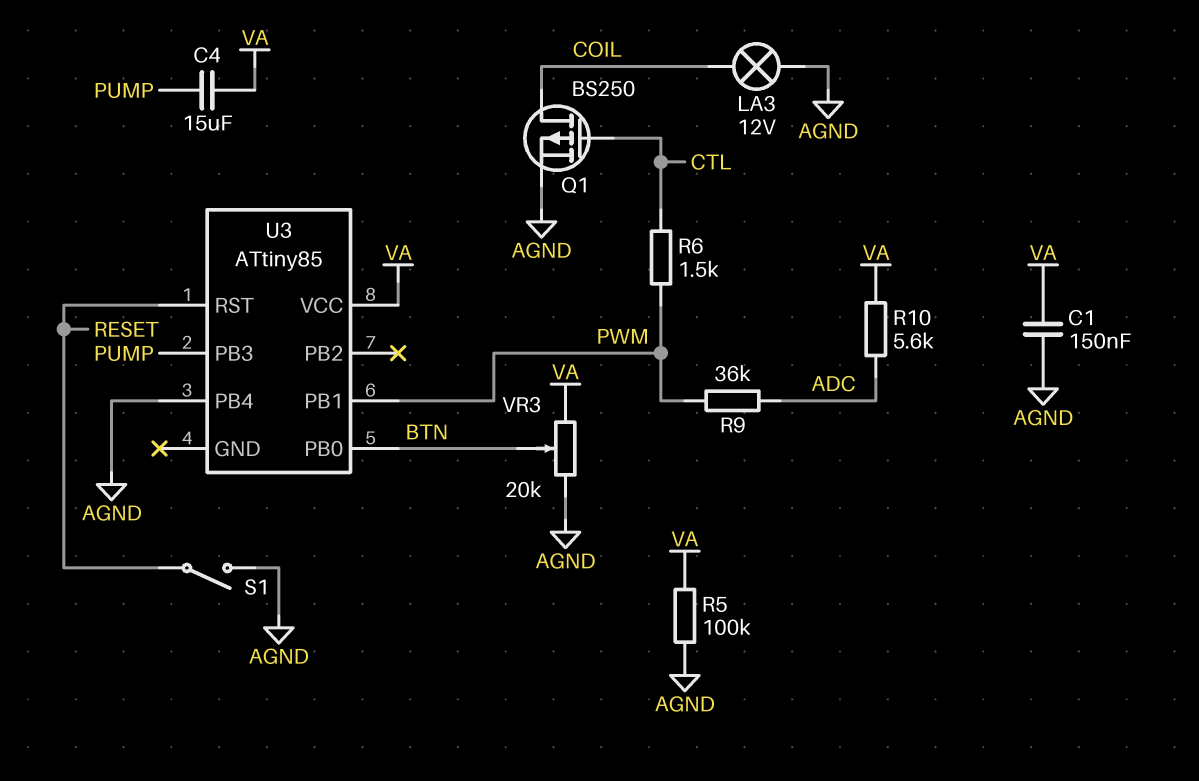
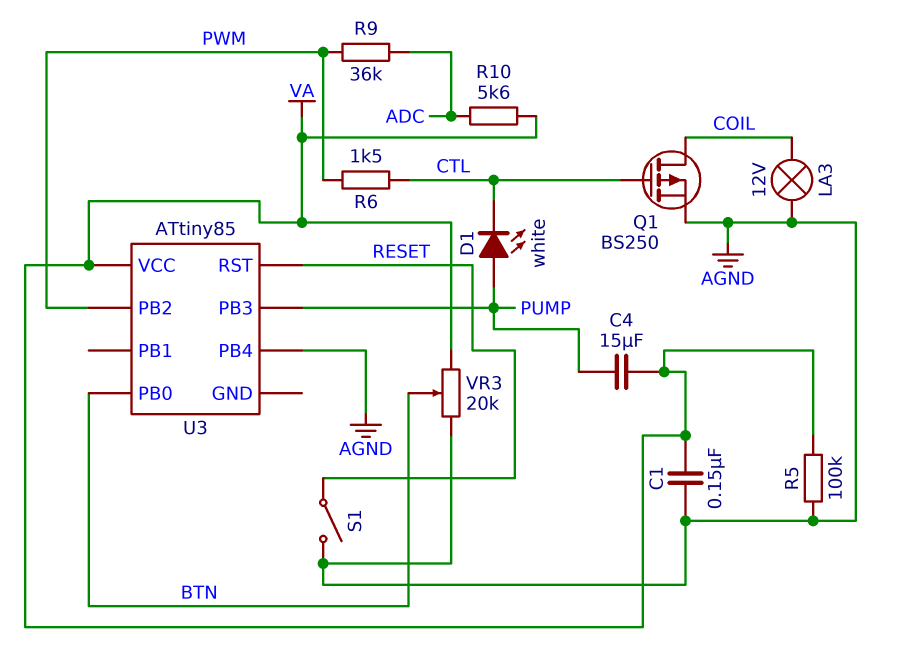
D1: none -> LED white (A PUMP, K CTL)
U3 pin PB1: PWM -> none
U3 pin PB2: none -> PWM

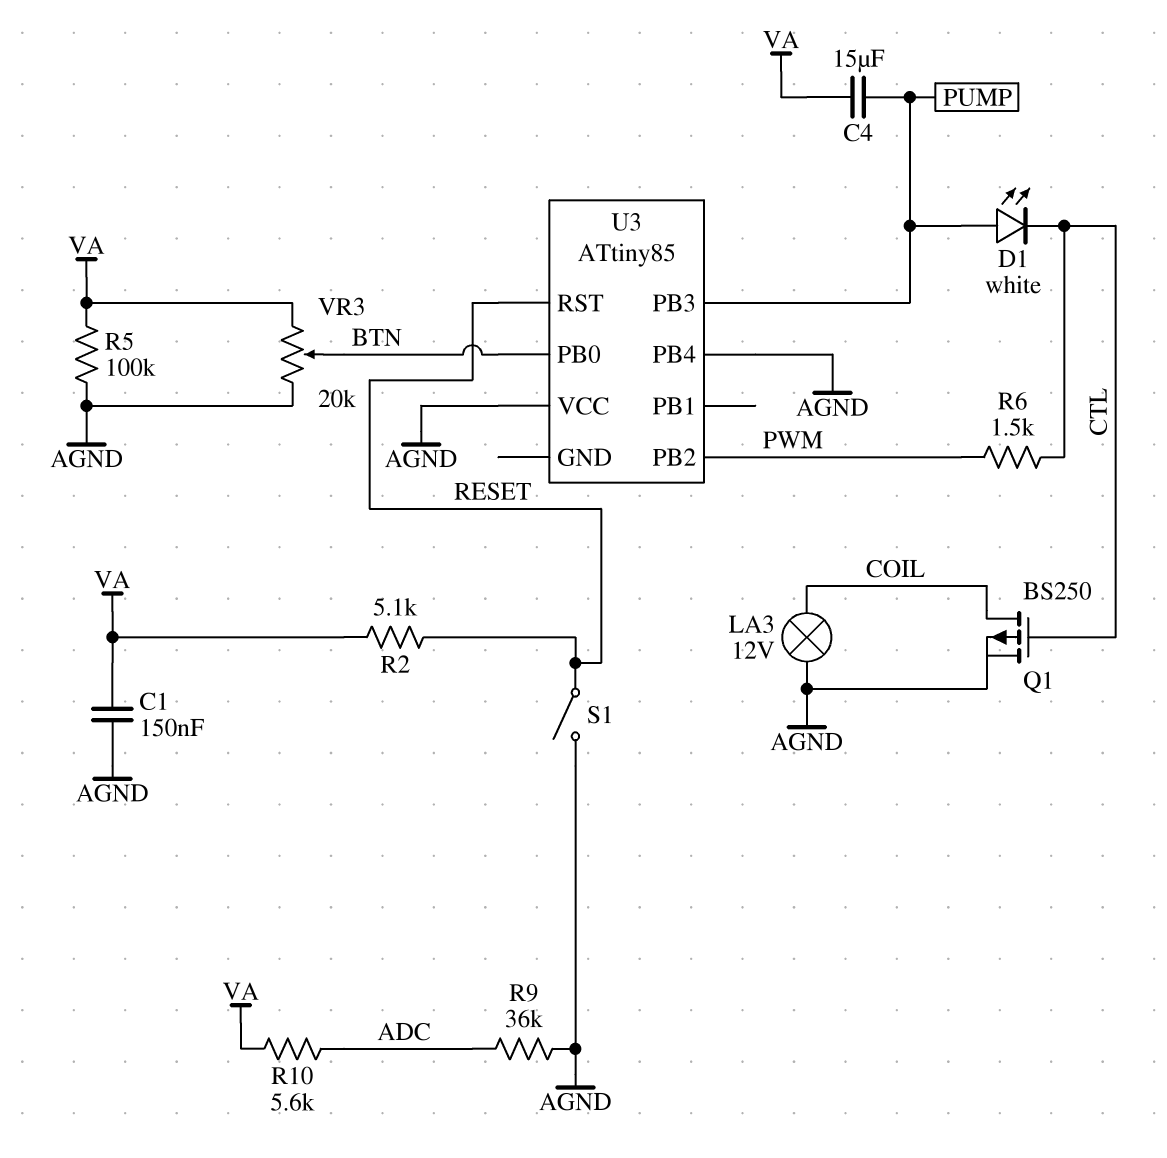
R2: none -> 5.1k (RESET, VA)
R9: 36k (ADC, PWM) -> 36k (ADC, AGND)
U3 pin VCC: VA -> AGND

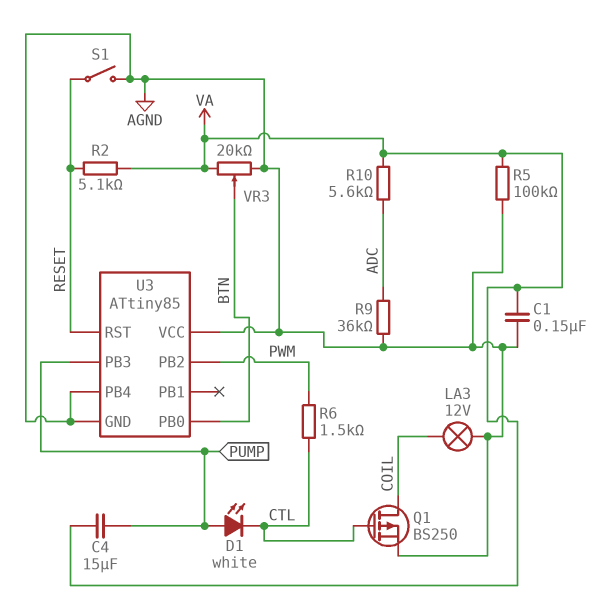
U3 pin GND: none -> AGND

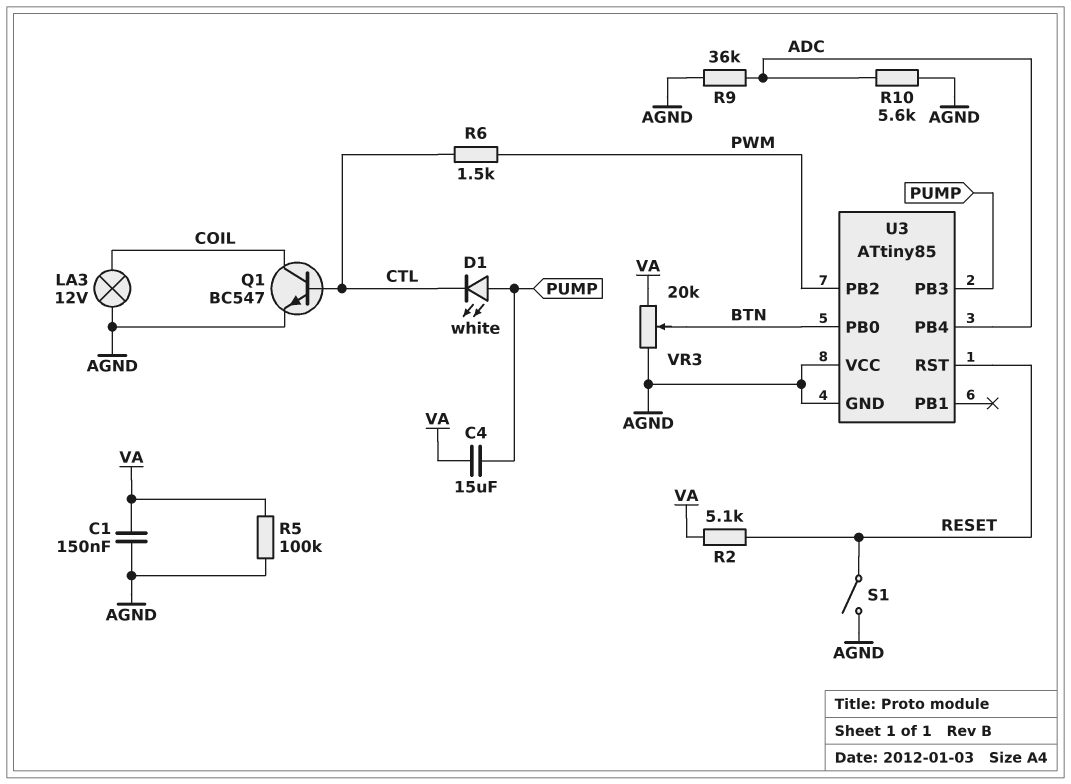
Q1: PMOS BS250 (G CTL, D COIL, S AGND) -> NPN BC547 (B CTL, C COIL, E AGND)
R10: 5.6k (ADC, VA) -> 5.6k (ADC, AGND)
U3 pin PB4: AGND -> ADC

